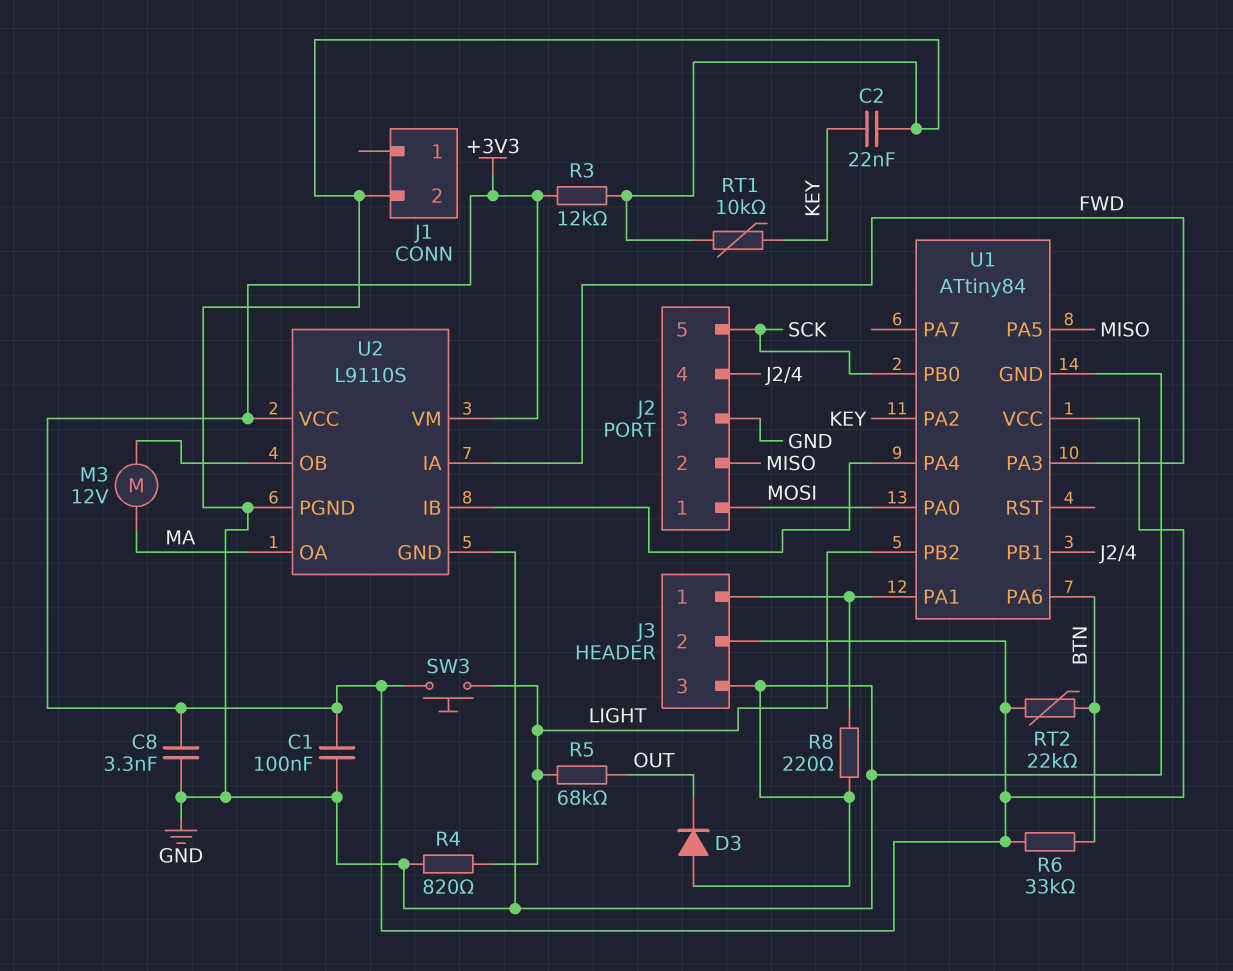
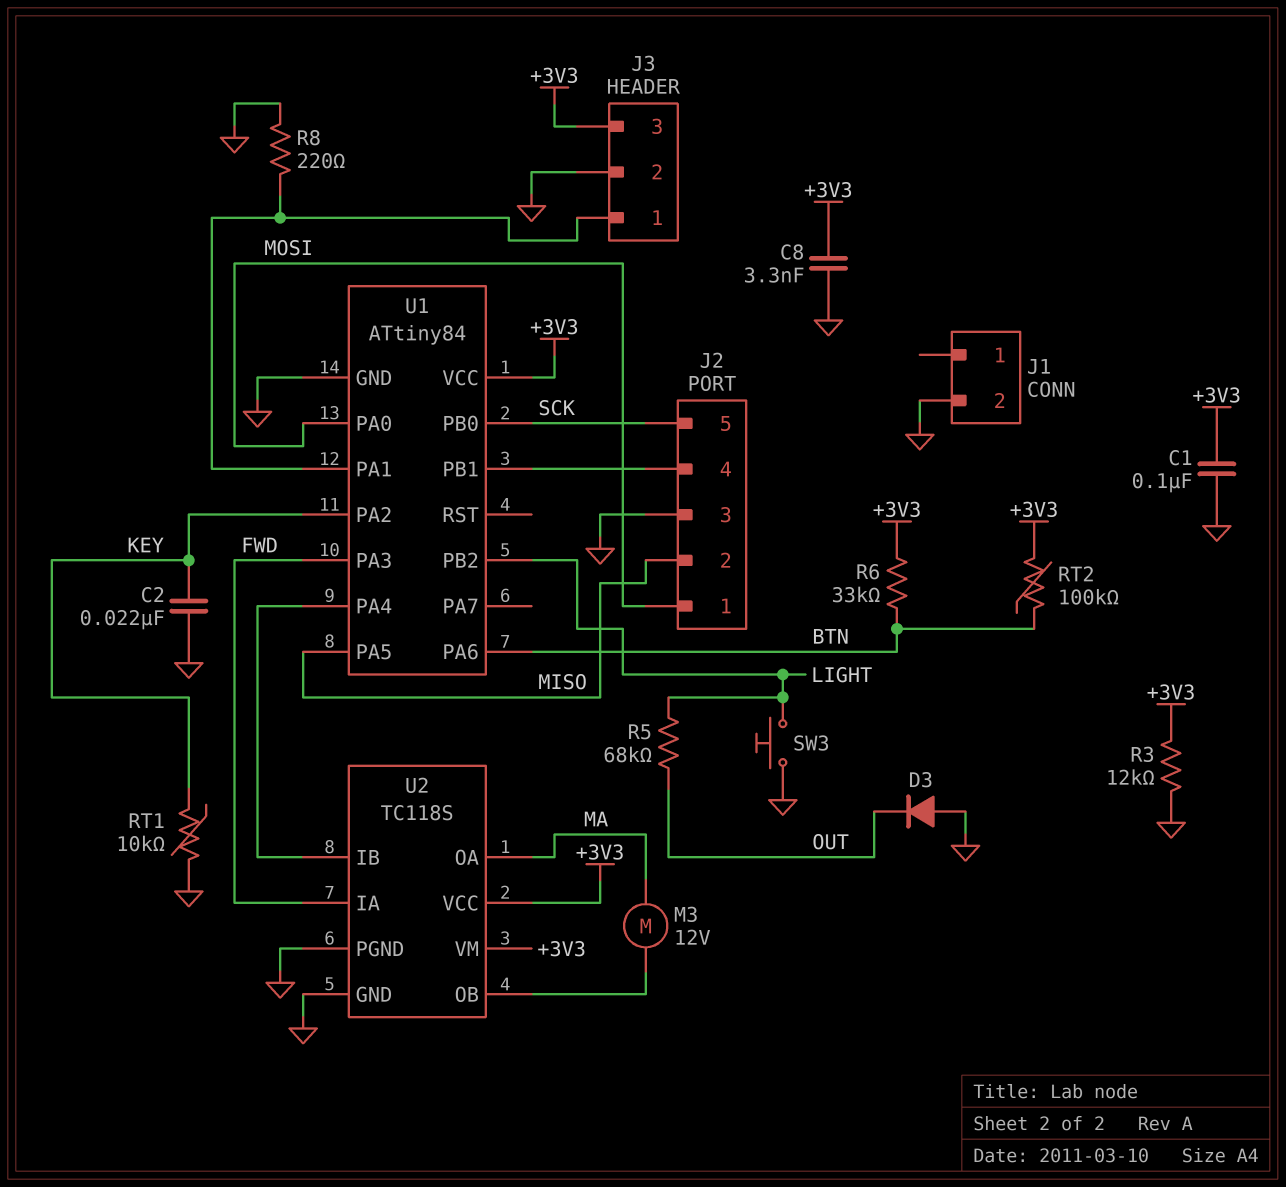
J3 pin 2: +3V3 -> GND
J3 pin 3: GND -> +3V3
R4: 820 (GND, LIGHT) -> none
RT2: 22k (+3V3, BTN) -> 100k (+3V3, BTN)
SW3: button (+3V3, LIGHT) -> button (GND, LIGHT)
U2: L9110S -> TC118S

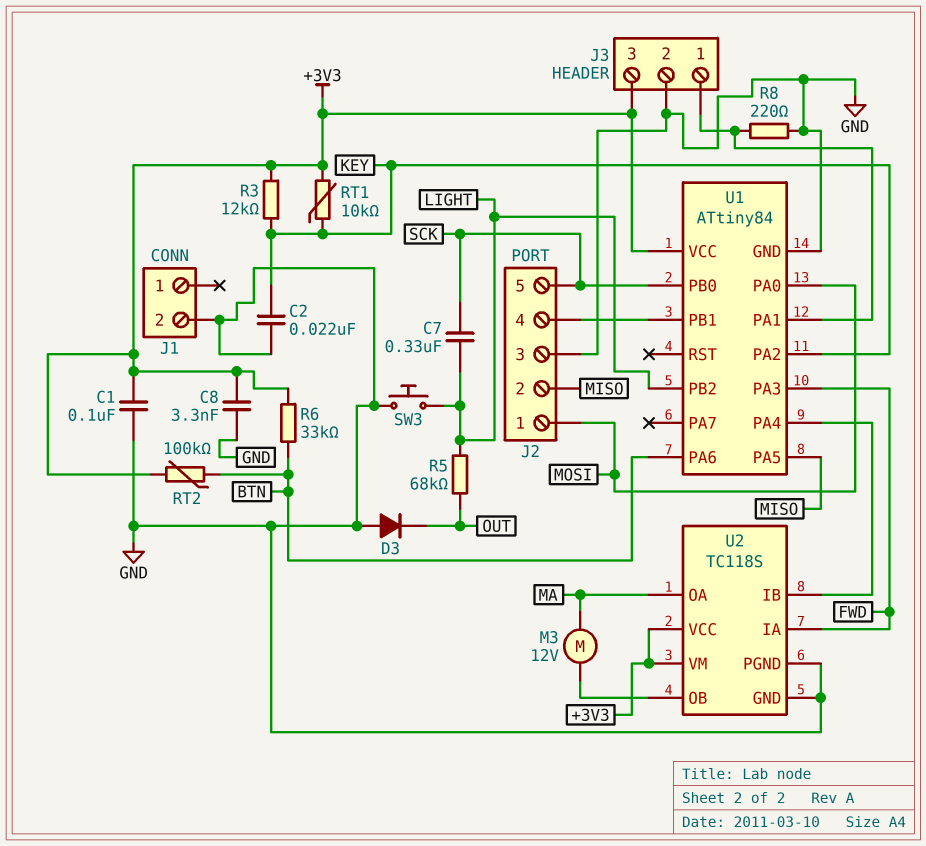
C7: none -> 330nF (LIGHT, SCK)
R3: 12k (+3V3, GND) -> 12k (+3V3, KEY)
RT1: 10k (GND, KEY) -> 10k (+3V3, KEY)

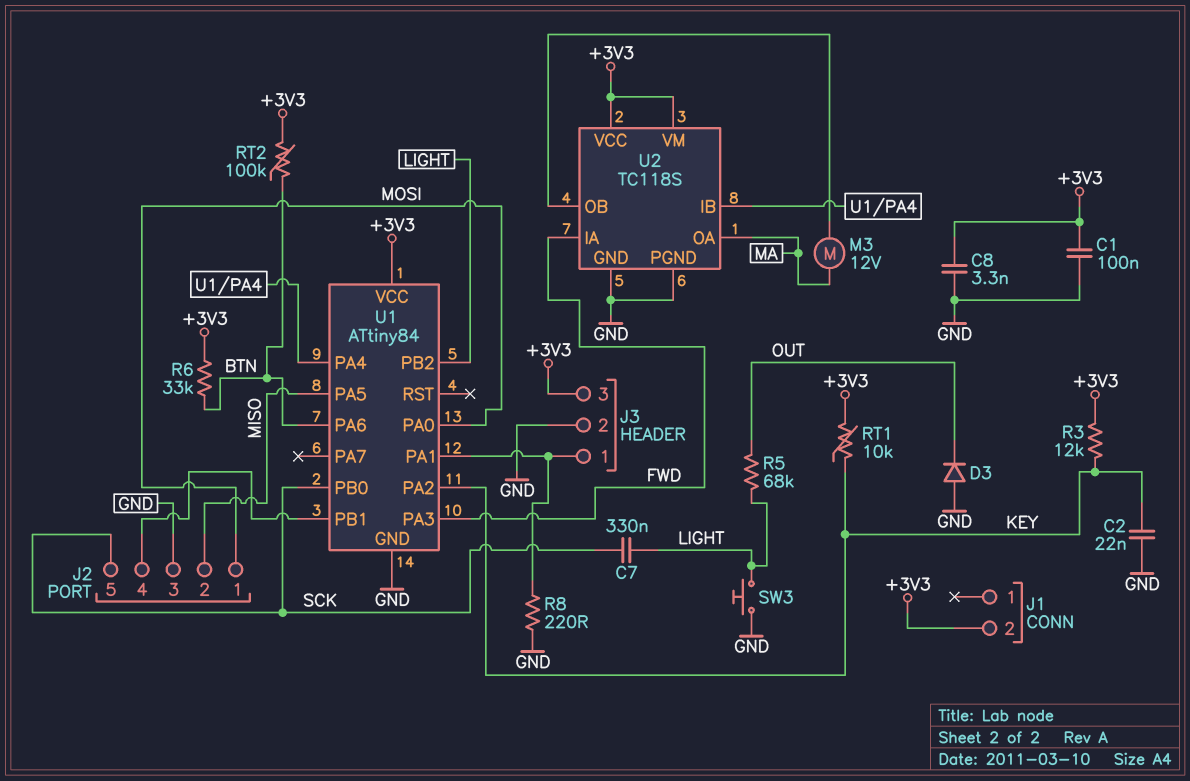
J1 pin 2: GND -> +3V3

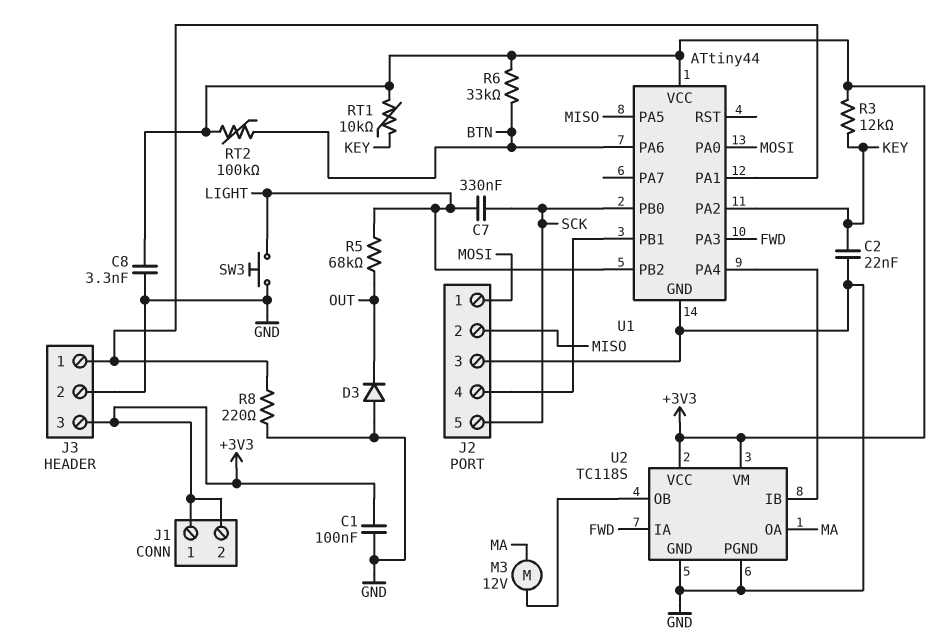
J1 pin 1: none -> +3V3
U1: ATtiny84 -> ATtiny44

